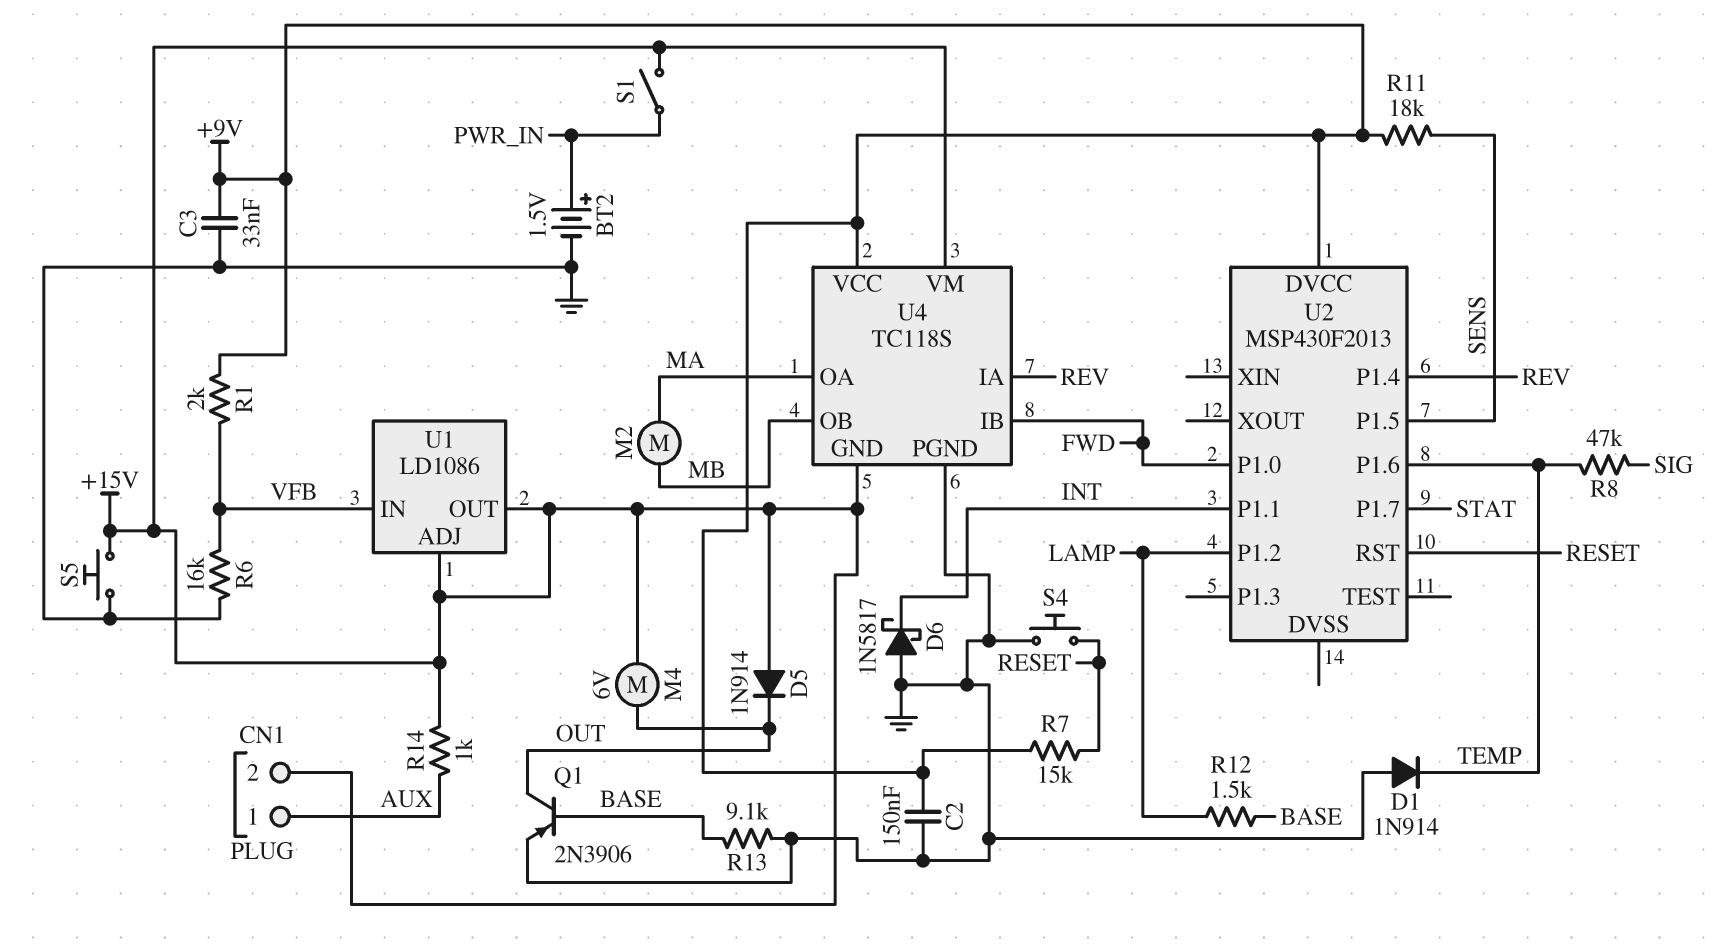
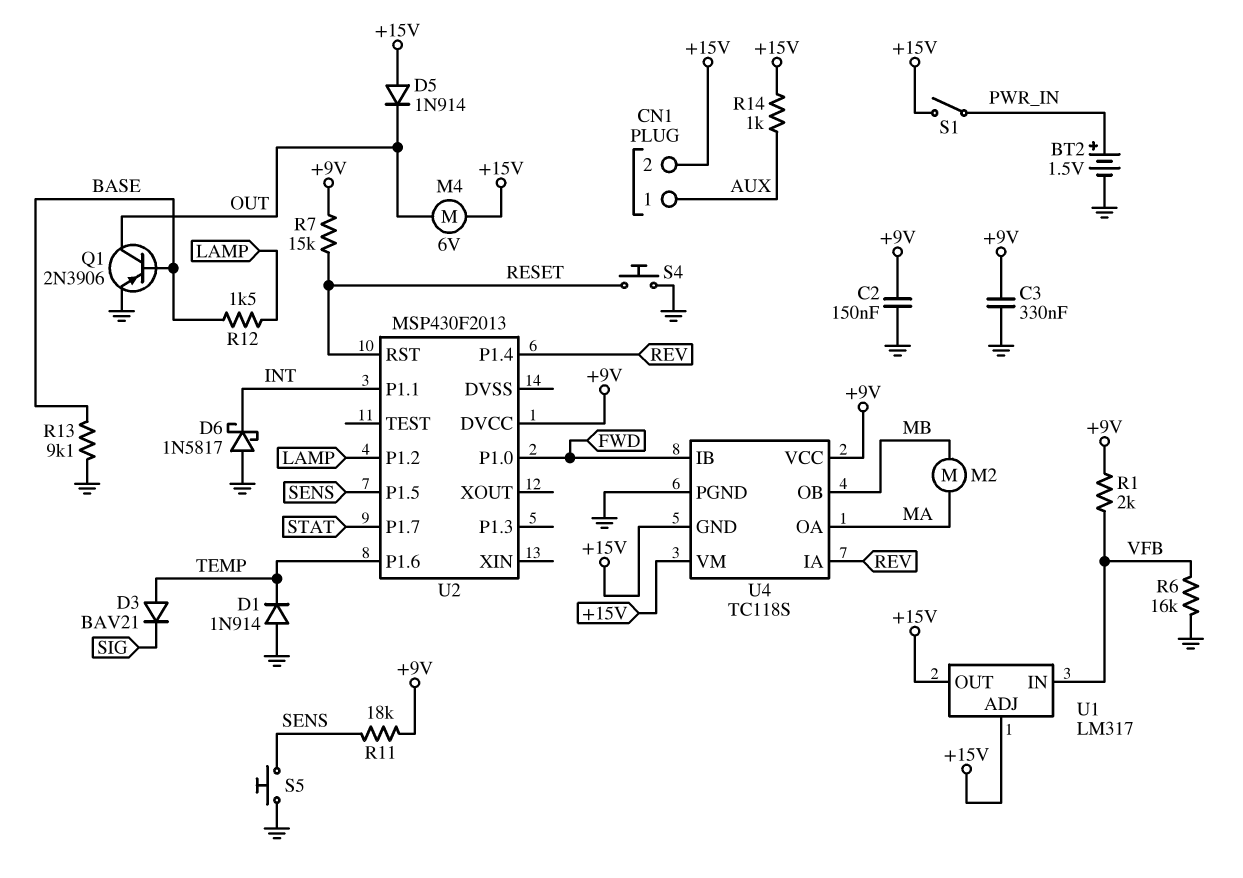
C3: 33nF (+9V, GND) -> 330nF (+9V, GND)
D3: none -> diode BAV21 (A TEMP, K SIG)
R8: 47k (SIG, TEMP) -> none
S5: button (+15V, GND) -> button (GND, SENS)
U1: LD1086 -> LM317

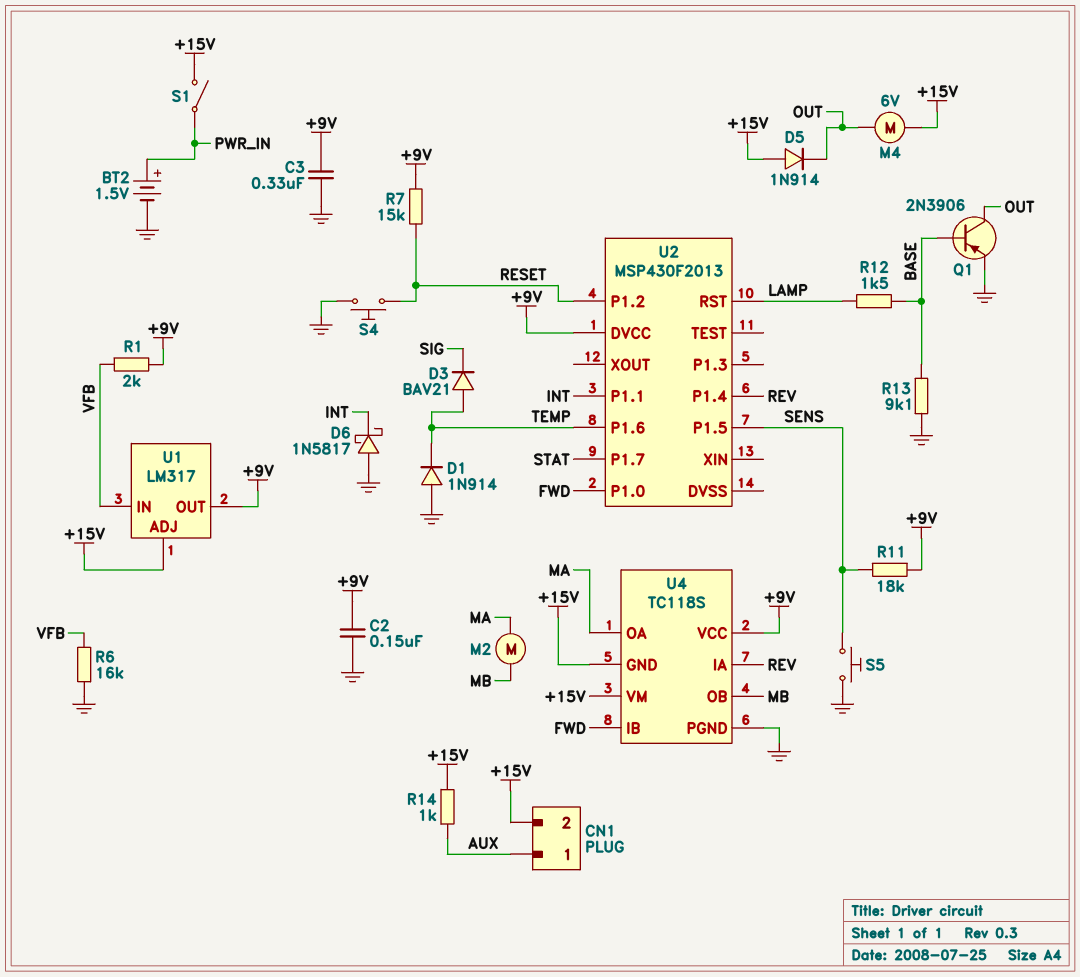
U1 pin OUT: +15V -> +9V
U2 pin P1.2: LAMP -> RESET
U2 pin RST: RESET -> LAMP

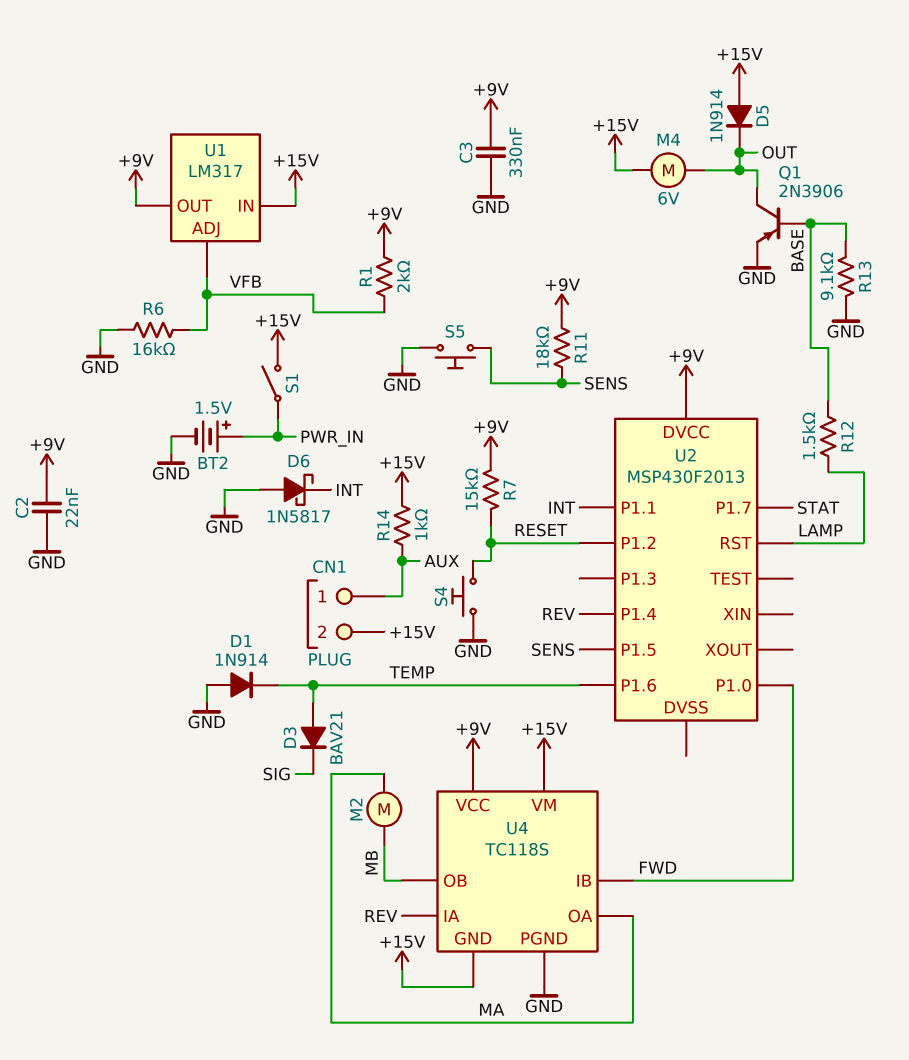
C2: 150nF (+9V, GND) -> 22nF (+9V, GND)
U1 pin ADJ: +15V -> VFB
U1 pin IN: VFB -> +15V

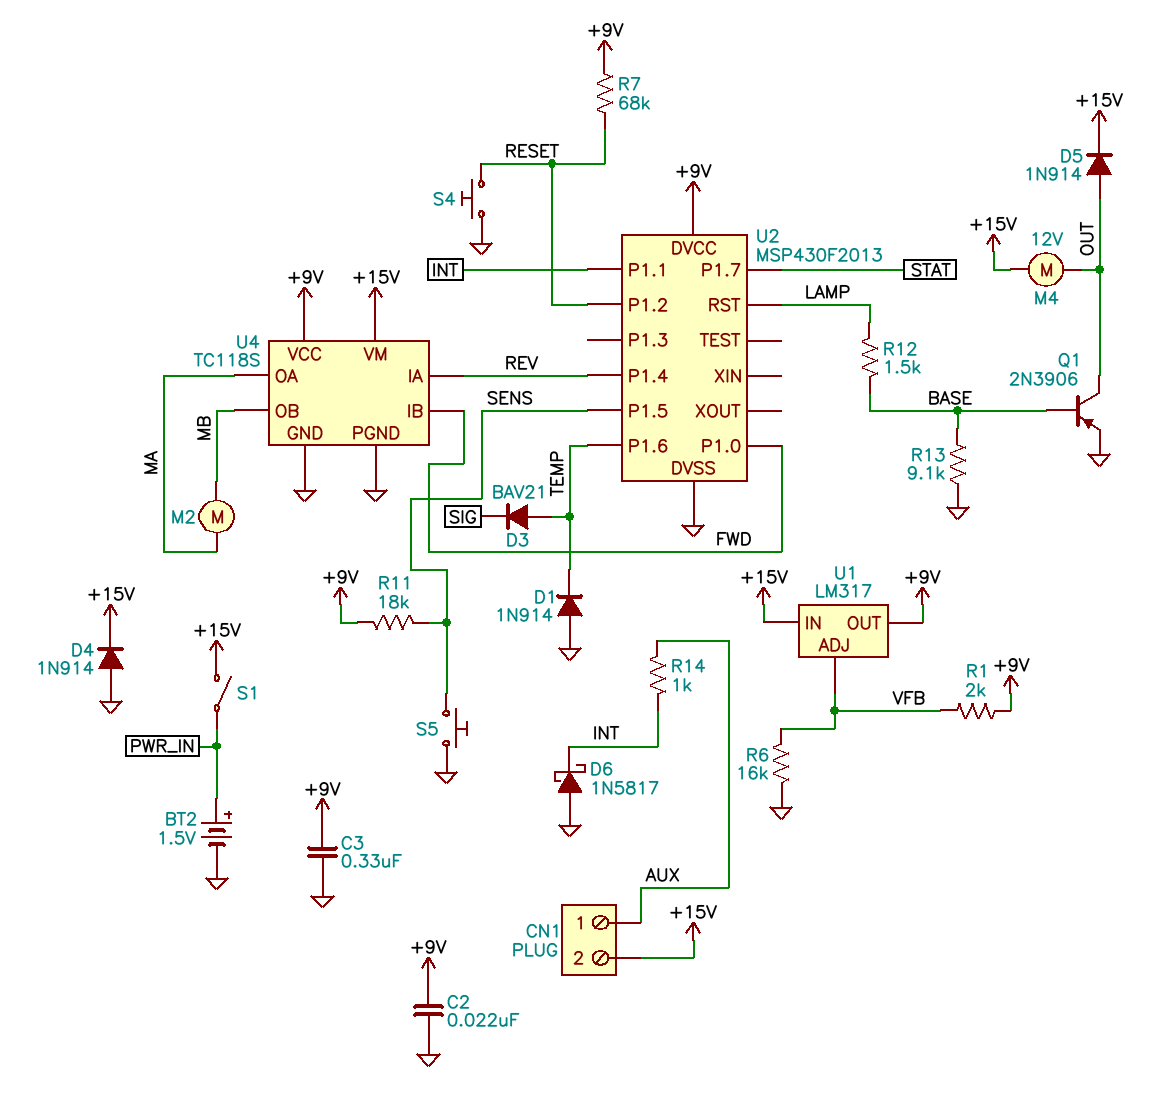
D4: none -> diode 1N914 (A GND, K +15V)
D5: diode 1N914 (A +15V, K OUT) -> diode 1N914 (A OUT, K +15V)
M4: motor 6V (+15V, OUT) -> motor 12V (+15V, OUT)
R7: 15k (+9V, RESET) -> 68k (+9V, RESET)
R14: 1k (+15V, AUX) -> 1k (AUX, INT)
U2 pin DVSS: none -> GND
U4 pin GND: +15V -> GND

